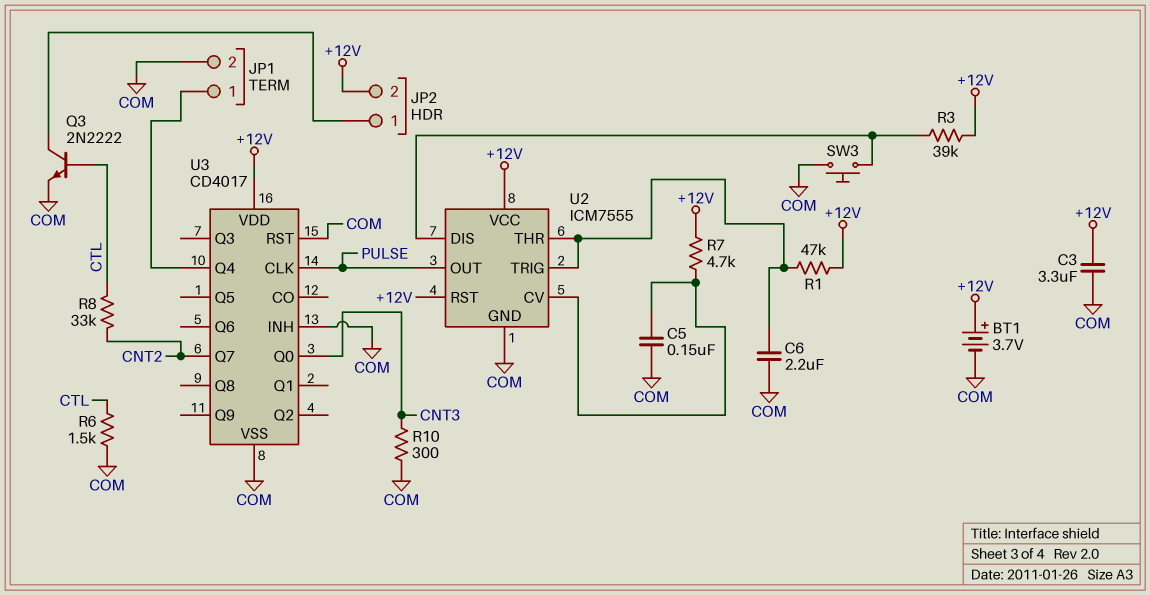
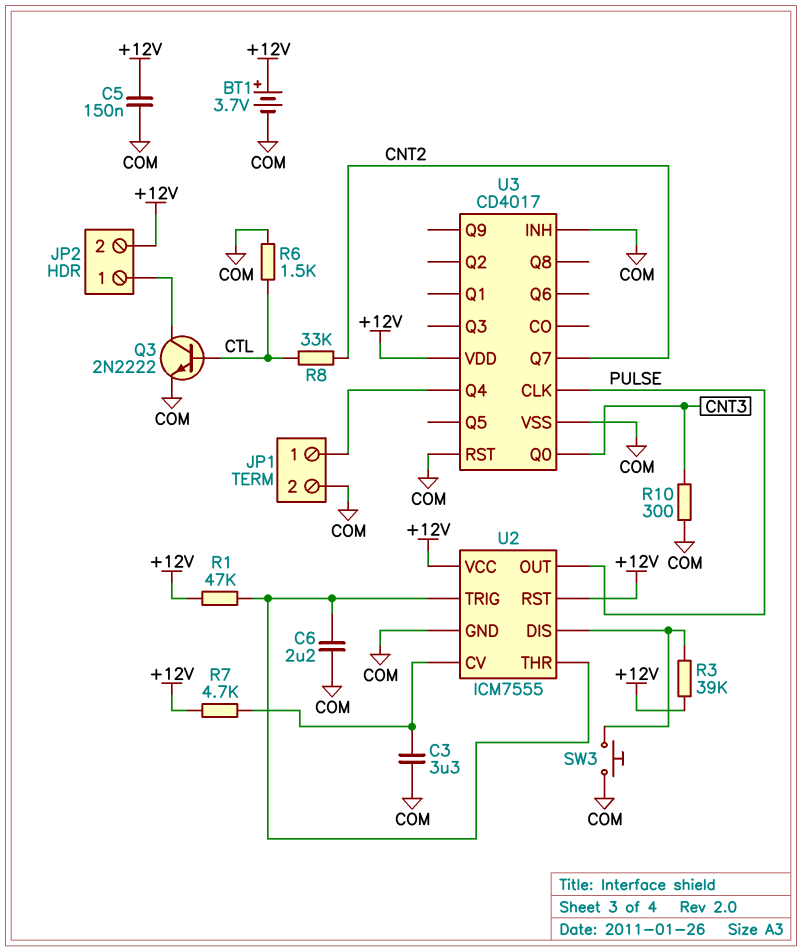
C3: 3.3uF (+12V, COM) -> 3.3uF (COM, U2/CV)
C5: 150nF (COM, U2/CV) -> 150nF (+12V, COM)

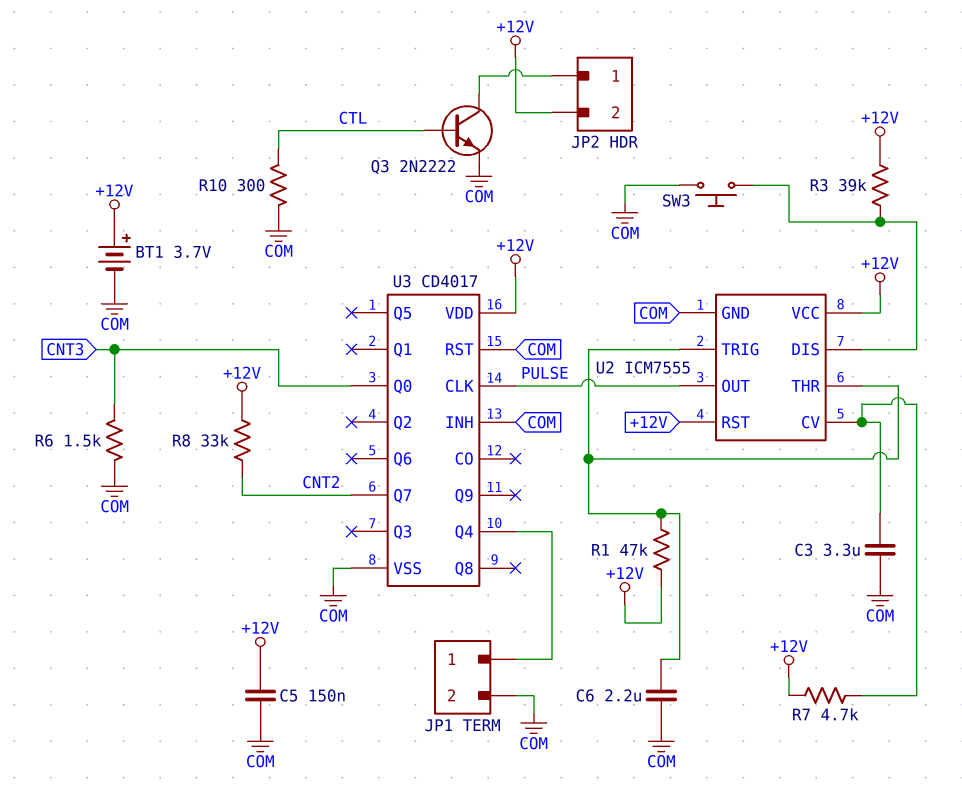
R6: 1.5k (COM, CTL) -> 1.5k (CNT3, COM)
R8: 33k (CNT2, CTL) -> 33k (+12V, CNT2)
R10: 300 (CNT3, COM) -> 300 (COM, CTL)

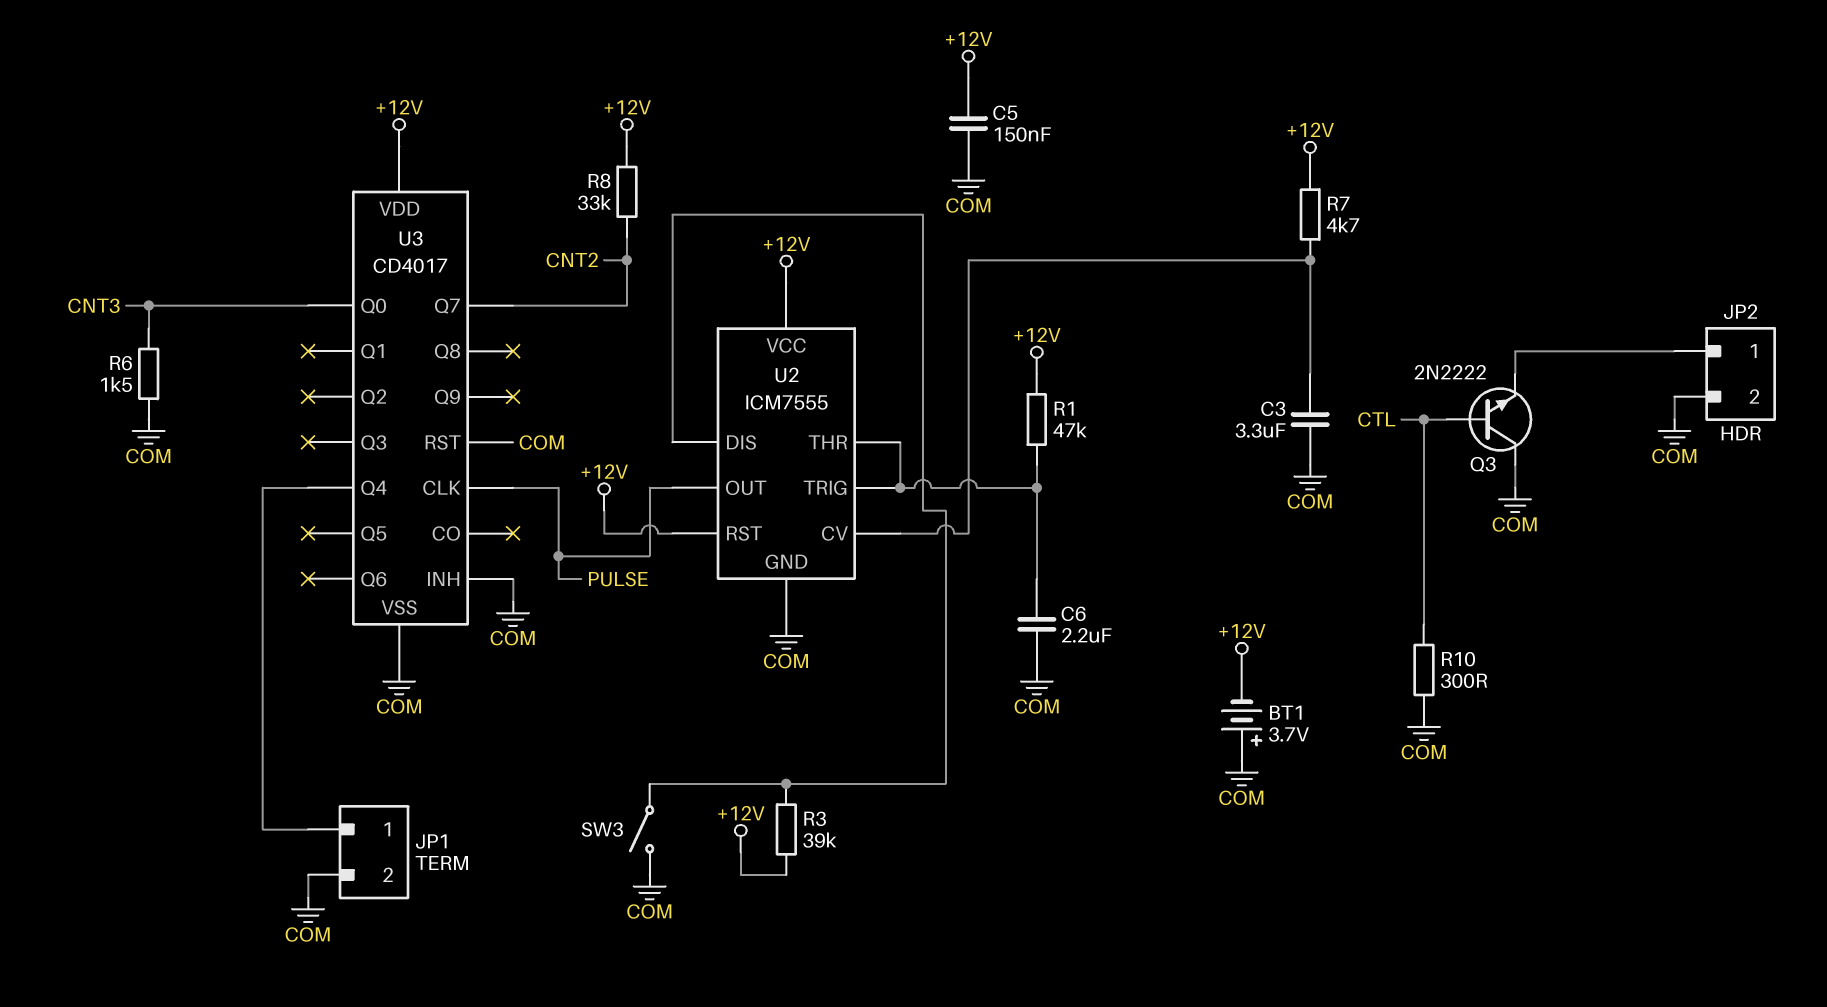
BT1: 3.7V (plus +12V, minus COM) -> 3.7V (plus COM, minus +12V)
JP2 pin 2: +12V -> COM
Q3: NPN 2N2222 (B CTL, C JP2/1, E COM) -> NPN 2N2222 (B CTL, C COM, E JP2/1)
SW3: button (COM, U2/DIS) -> switch (COM, U2/DIS)

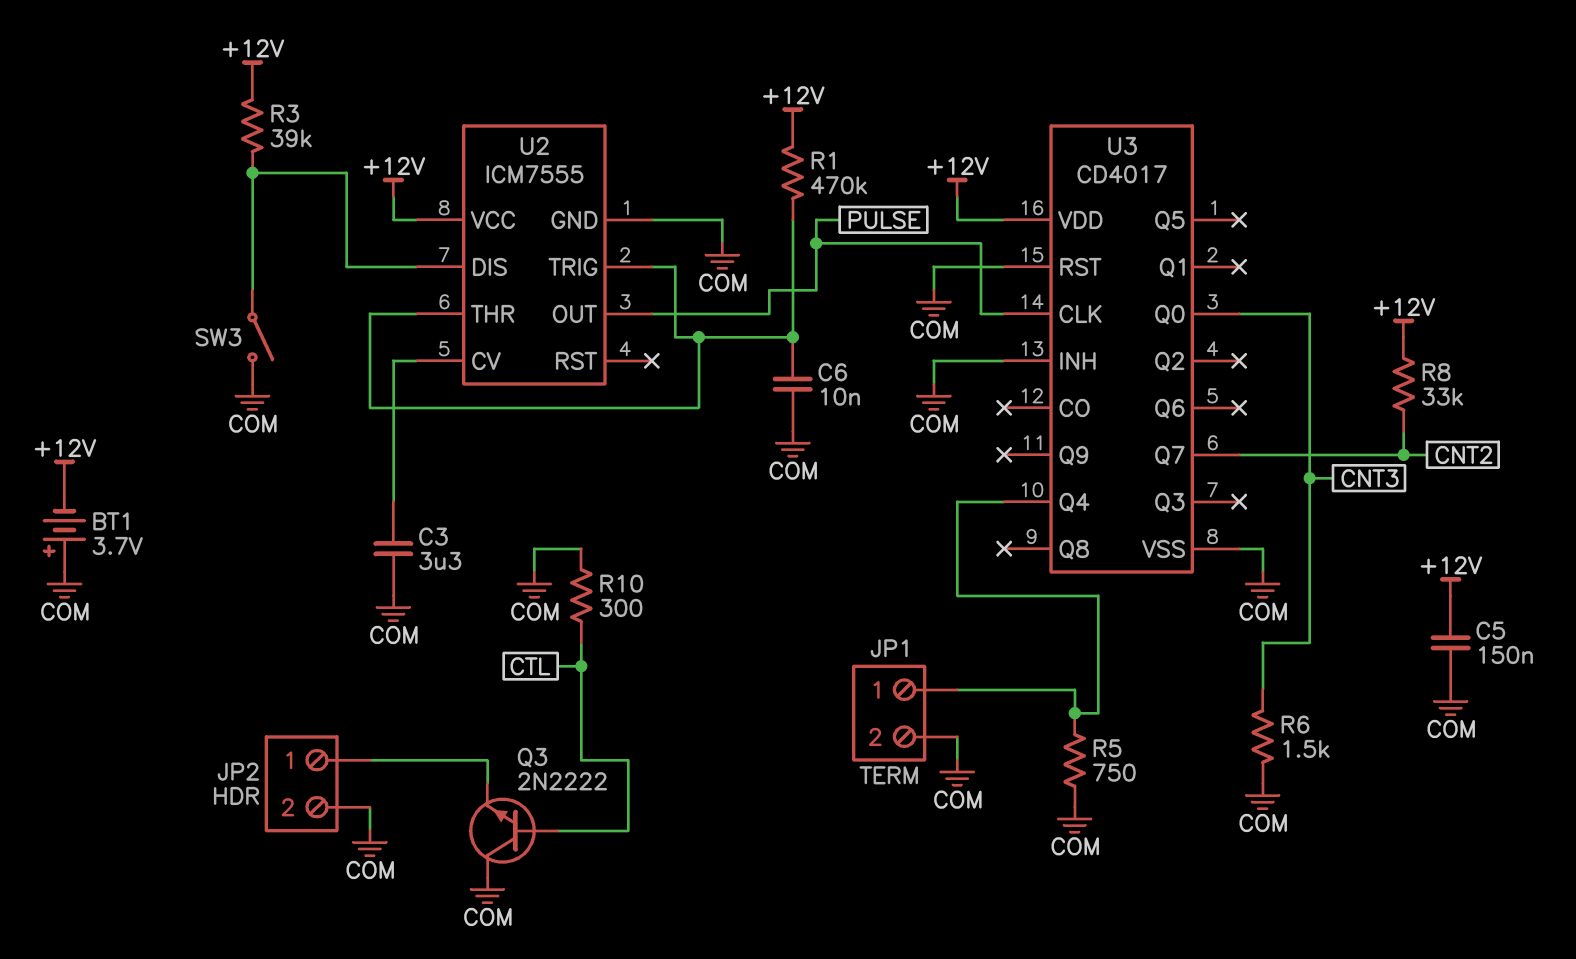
C6: 2.2uF (COM, U2/THR) -> 10nF (COM, U2/THR)
R1: 47k (+12V, U2/THR) -> 470k (+12V, U2/THR)
R5: none -> 750 (COM, JP1/1)
R7: 4.7k (+12V, U2/CV) -> none
U2 pin RST: +12V -> none

